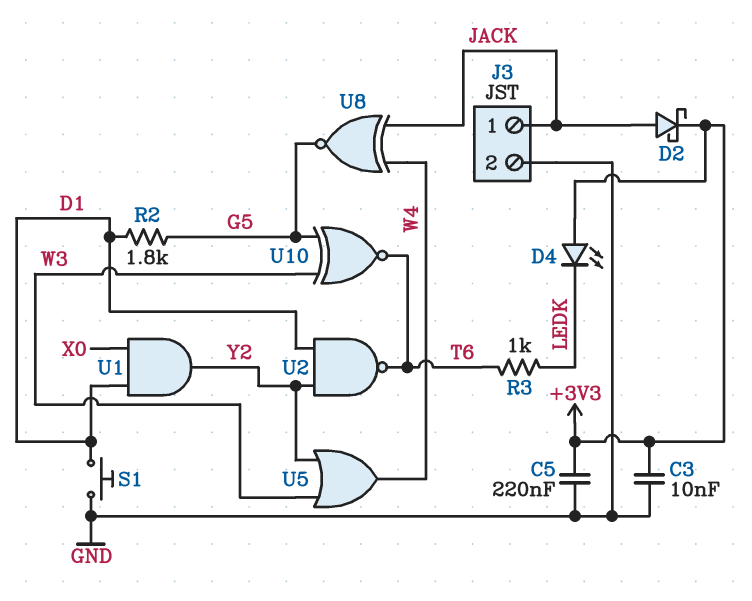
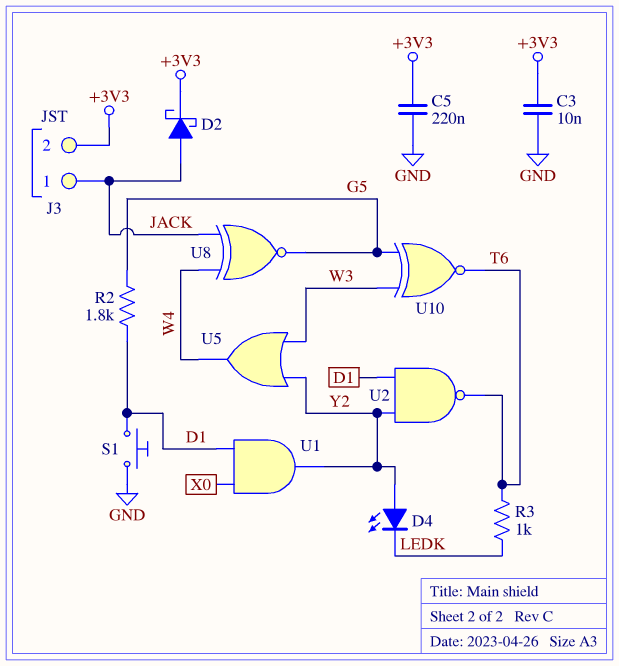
D4: LED (A +3V3, K LEDK) -> LED (A Y2, K LEDK)
J3 pin 2: GND -> +3V3

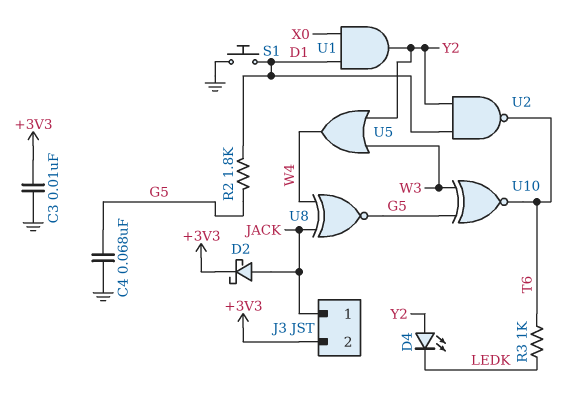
C4: none -> 68nF (G5, GND)
C5: 220nF (+3V3, GND) -> none

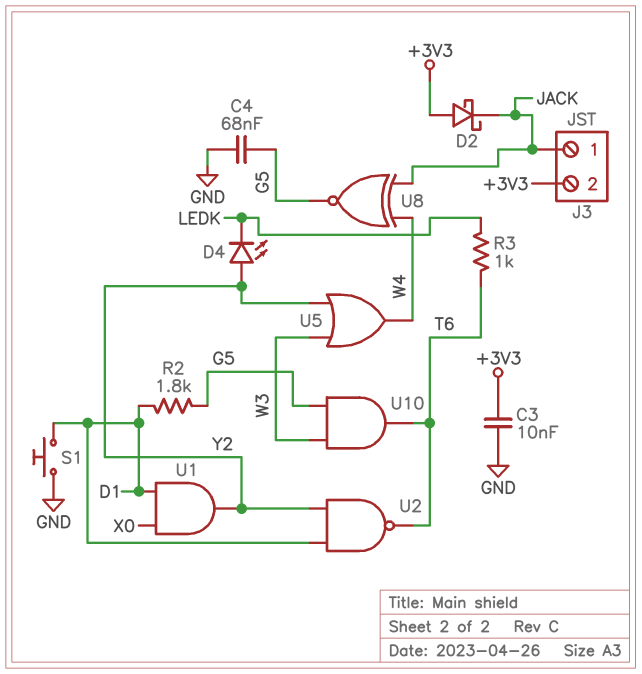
D2: schottky (A JACK, K +3V3) -> schottky (A +3V3, K JACK)
U10: XNOR (in G5, in W3, out T6) -> AND (in G5, in W3, out T6)

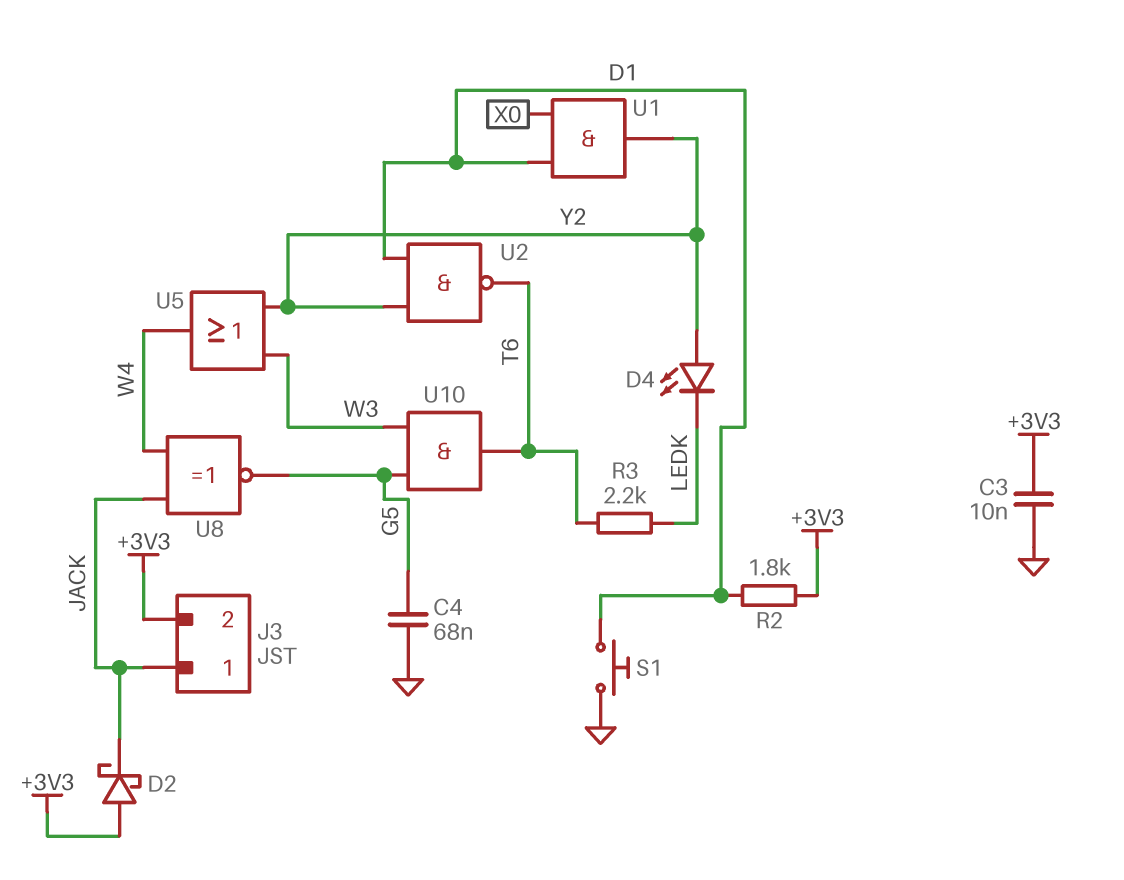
R2: 1.8k (D1, G5) -> 1.8k (+3V3, D1)
R3: 1k (LEDK, T6) -> 2.2k (LEDK, T6)

